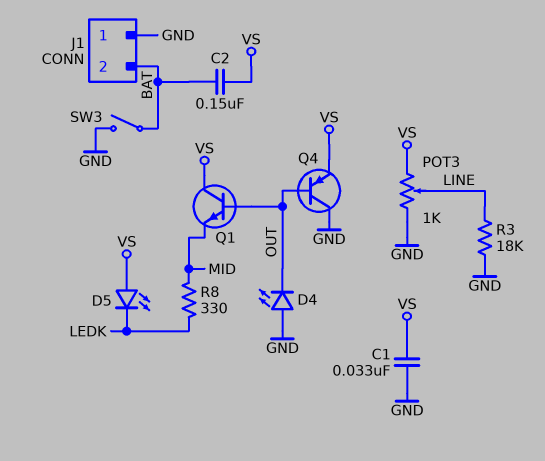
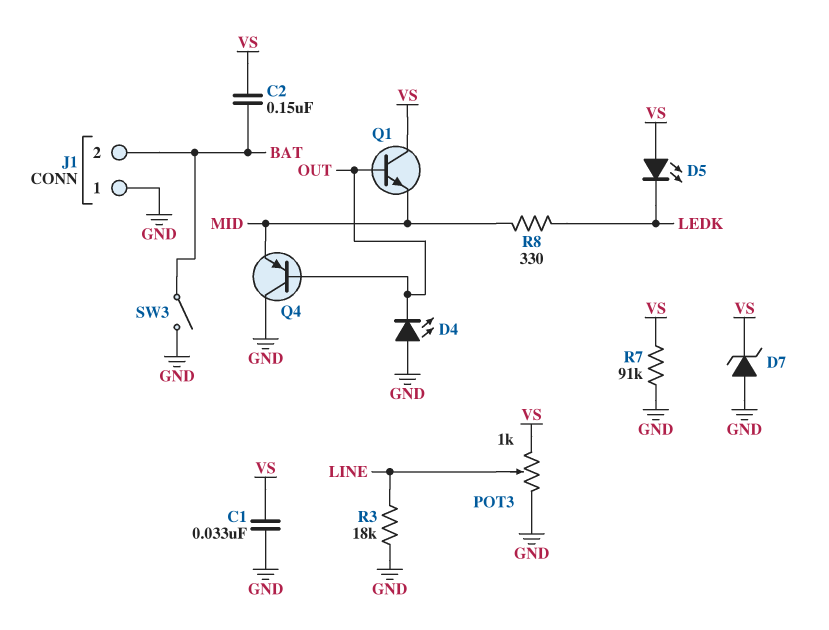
D7: none -> zener (A GND, K VS)
Q4: PNP (B OUT, C GND, E VS) -> PNP (B OUT, C GND, E MID)
R7: none -> 91k (GND, VS)

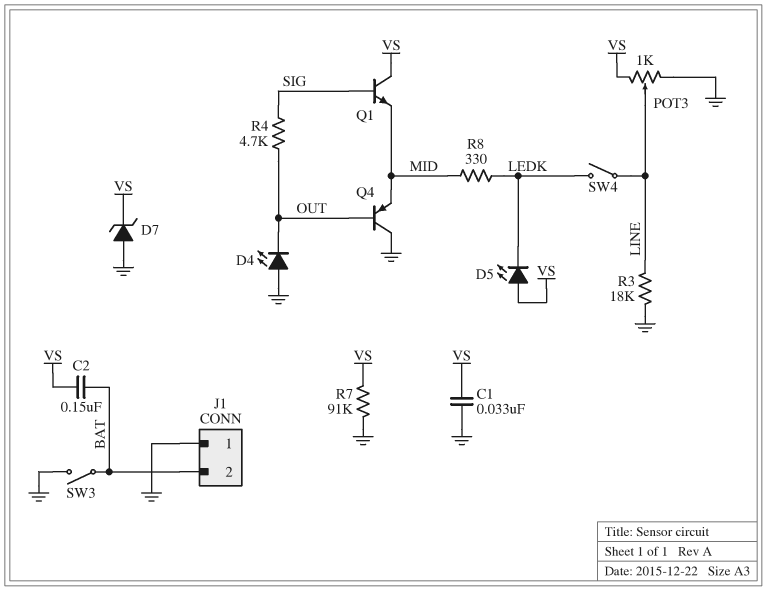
Q1: NPN (B OUT, C VS, E MID) -> NPN (B SIG, C VS, E MID)
R4: none -> 4.7k (OUT, SIG)
SW4: none -> switch (LEDK, LINE)

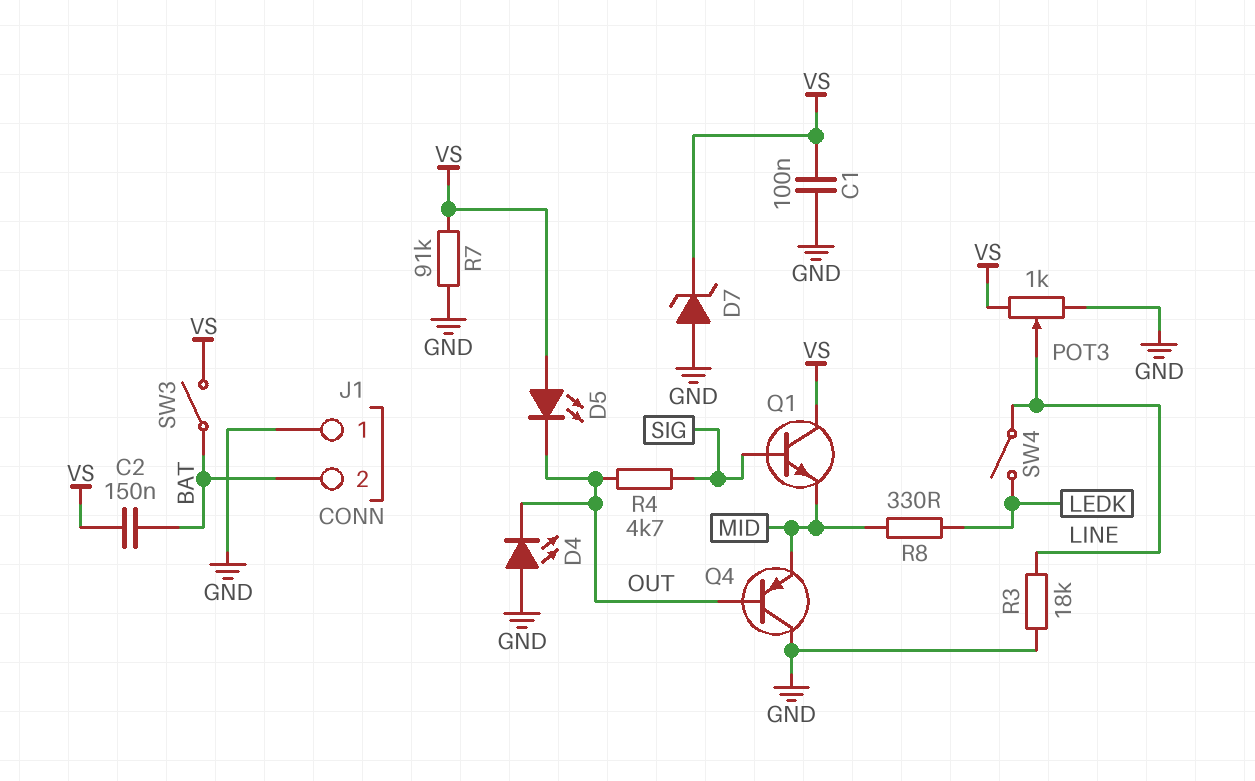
C1: 33nF (GND, VS) -> 100nF (GND, VS)
D5: LED (A VS, K LEDK) -> LED (A VS, K OUT)
SW3: switch (BAT, GND) -> switch (BAT, VS)

